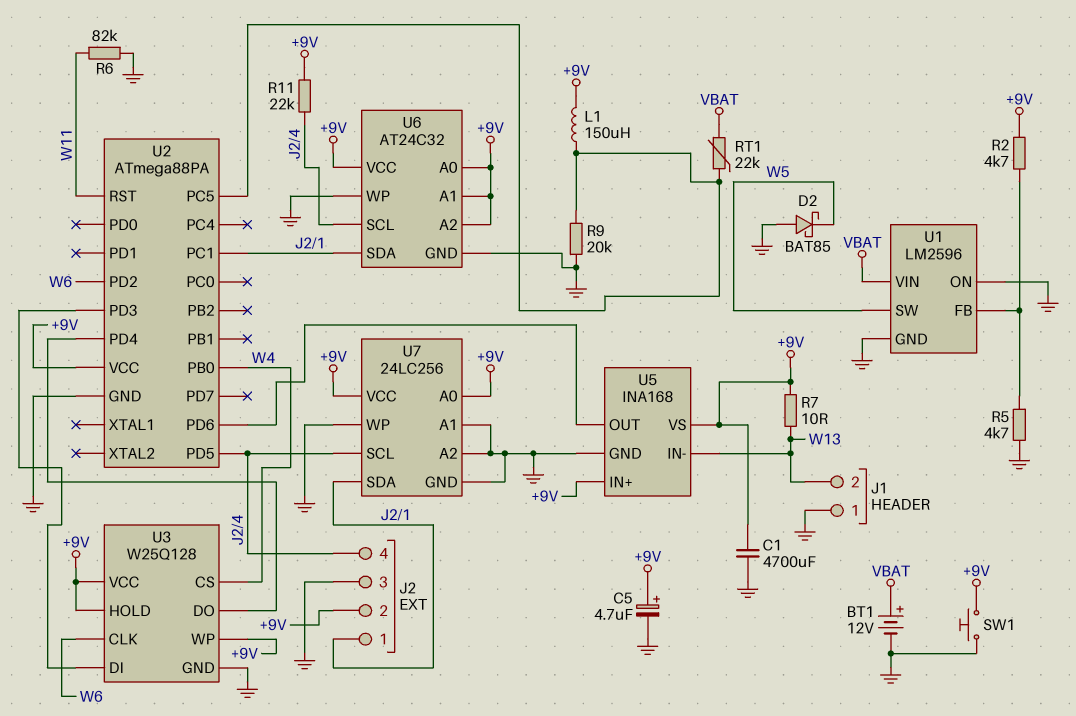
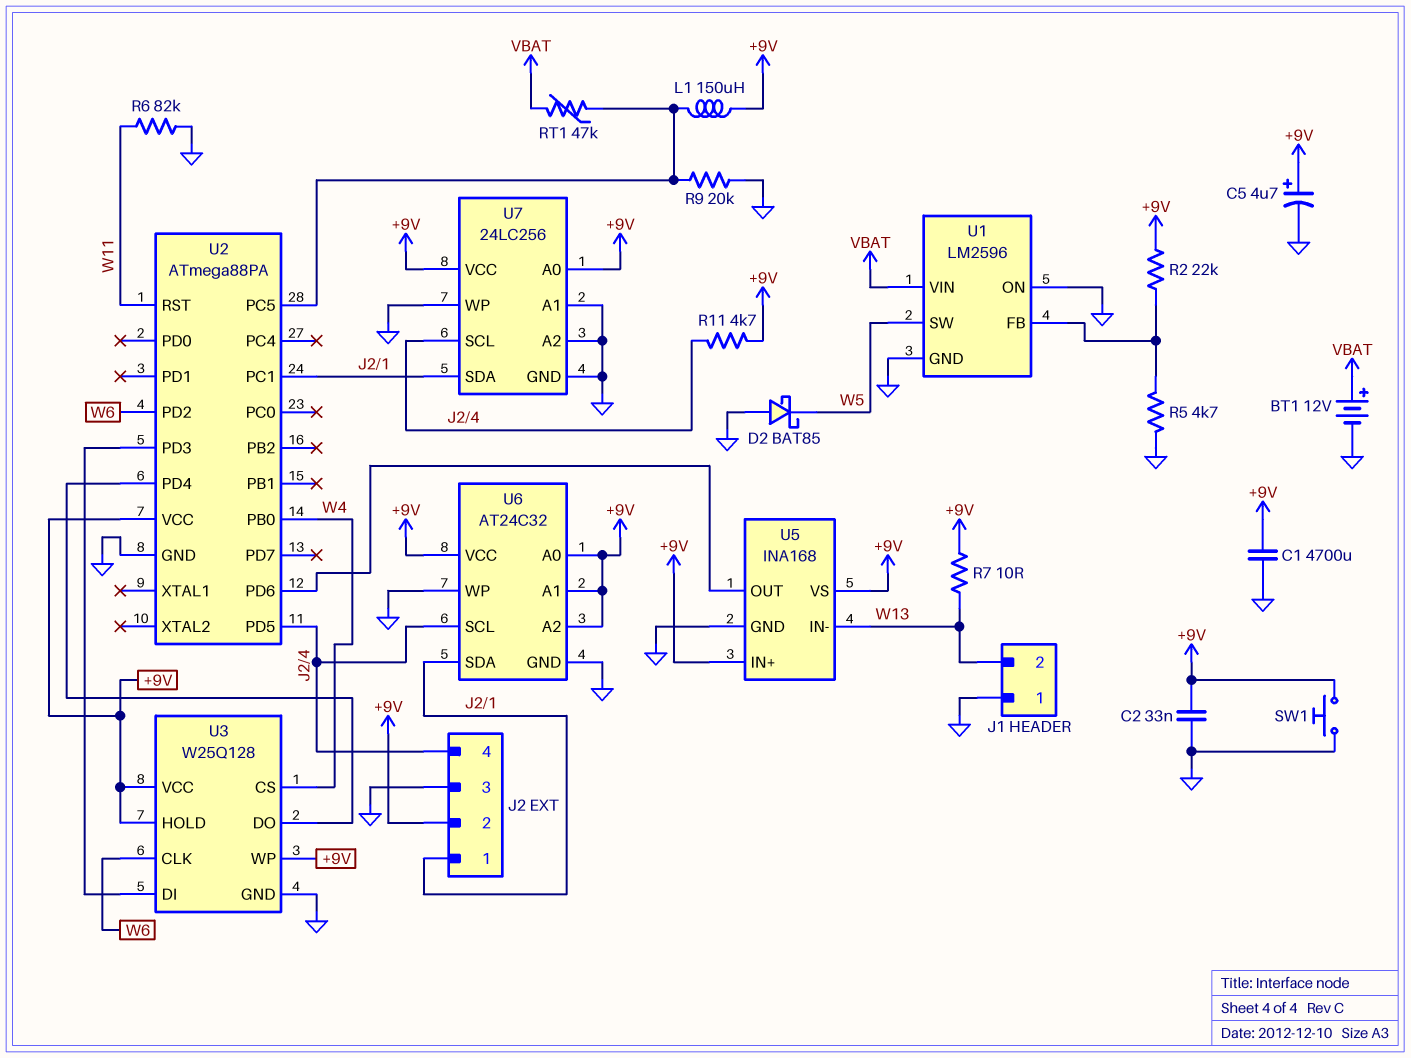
C2: none -> 33nF (+9V, GND)
R2: 4.7k (+9V, U1/FB) -> 22k (+9V, U1/FB)
R11: 22k (+9V, J2/4) -> 4.7k (+9V, J2/4)
RT1: 22k (U2/PC5, VBAT) -> 47k (U2/PC5, VBAT)

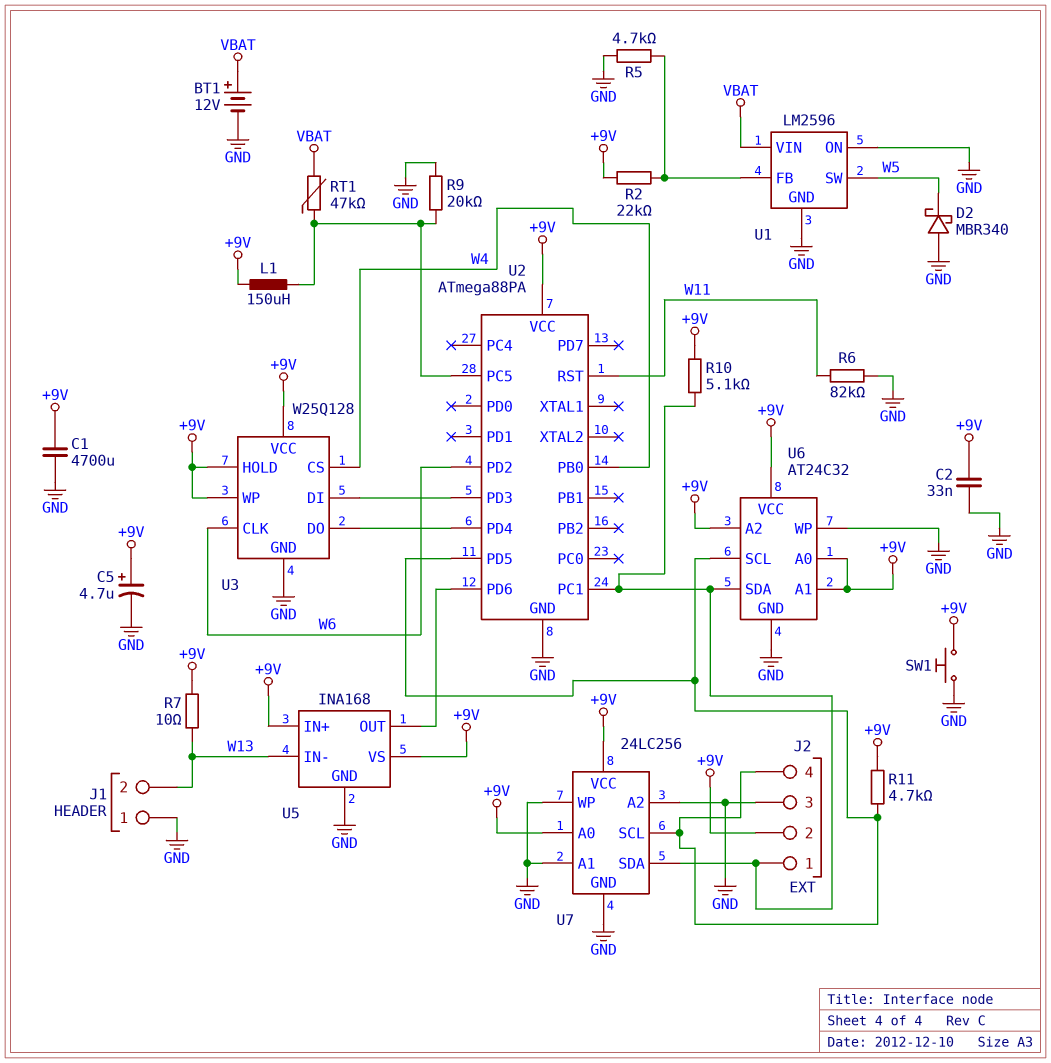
D2: schottky BAT85 (A GND, K W5) -> schottky MBR340 (A GND, K W5)
R10: none -> 5.1k (+9V, J2/1)

